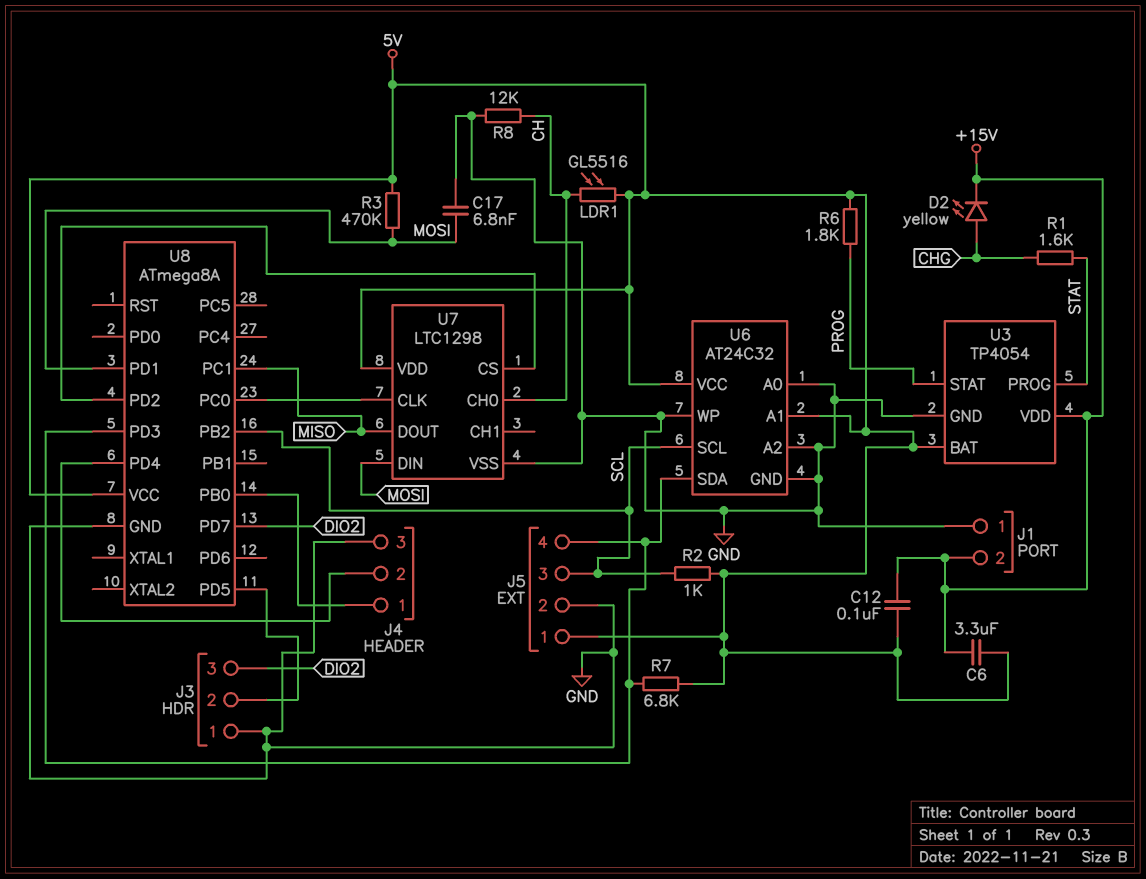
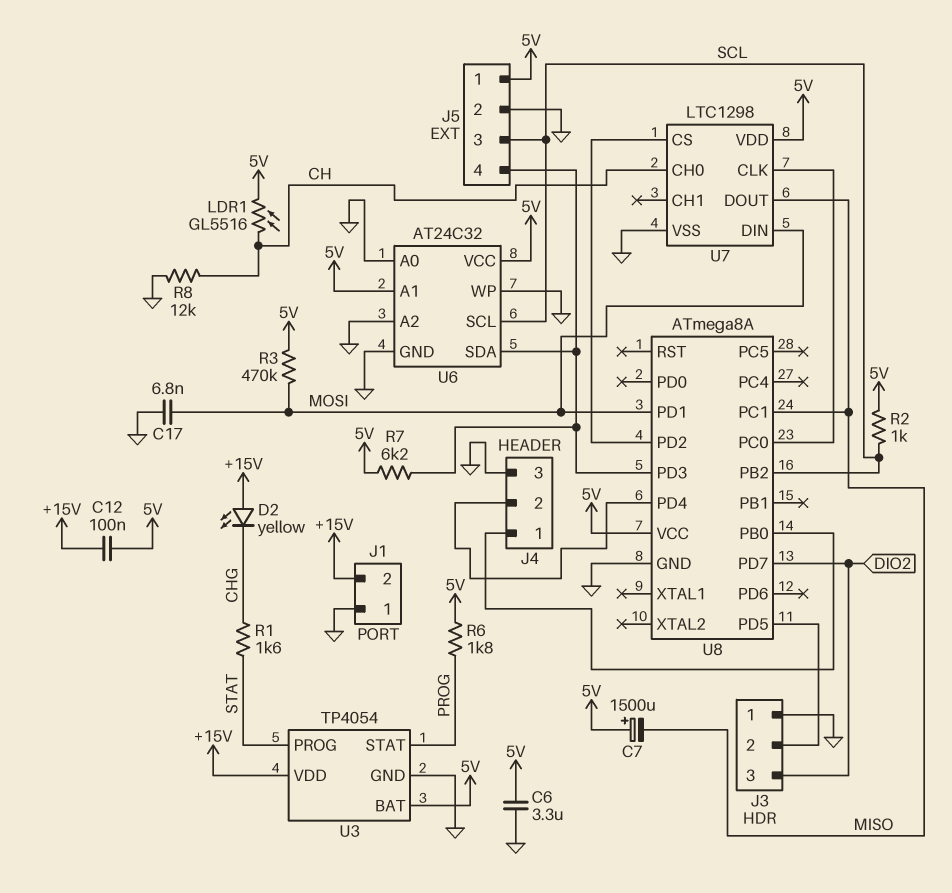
C6: 3.3uF (+15V, 5V) -> 3.3uF (5V, GND)
C7: none -> 1500uF (plus 5V, minus MISO)
D2: LED yellow (A CHG, K +15V) -> LED yellow (A +15V, K CHG)
R7: 6.8k (5V, J5/4) -> 6.2k (5V, J5/4)

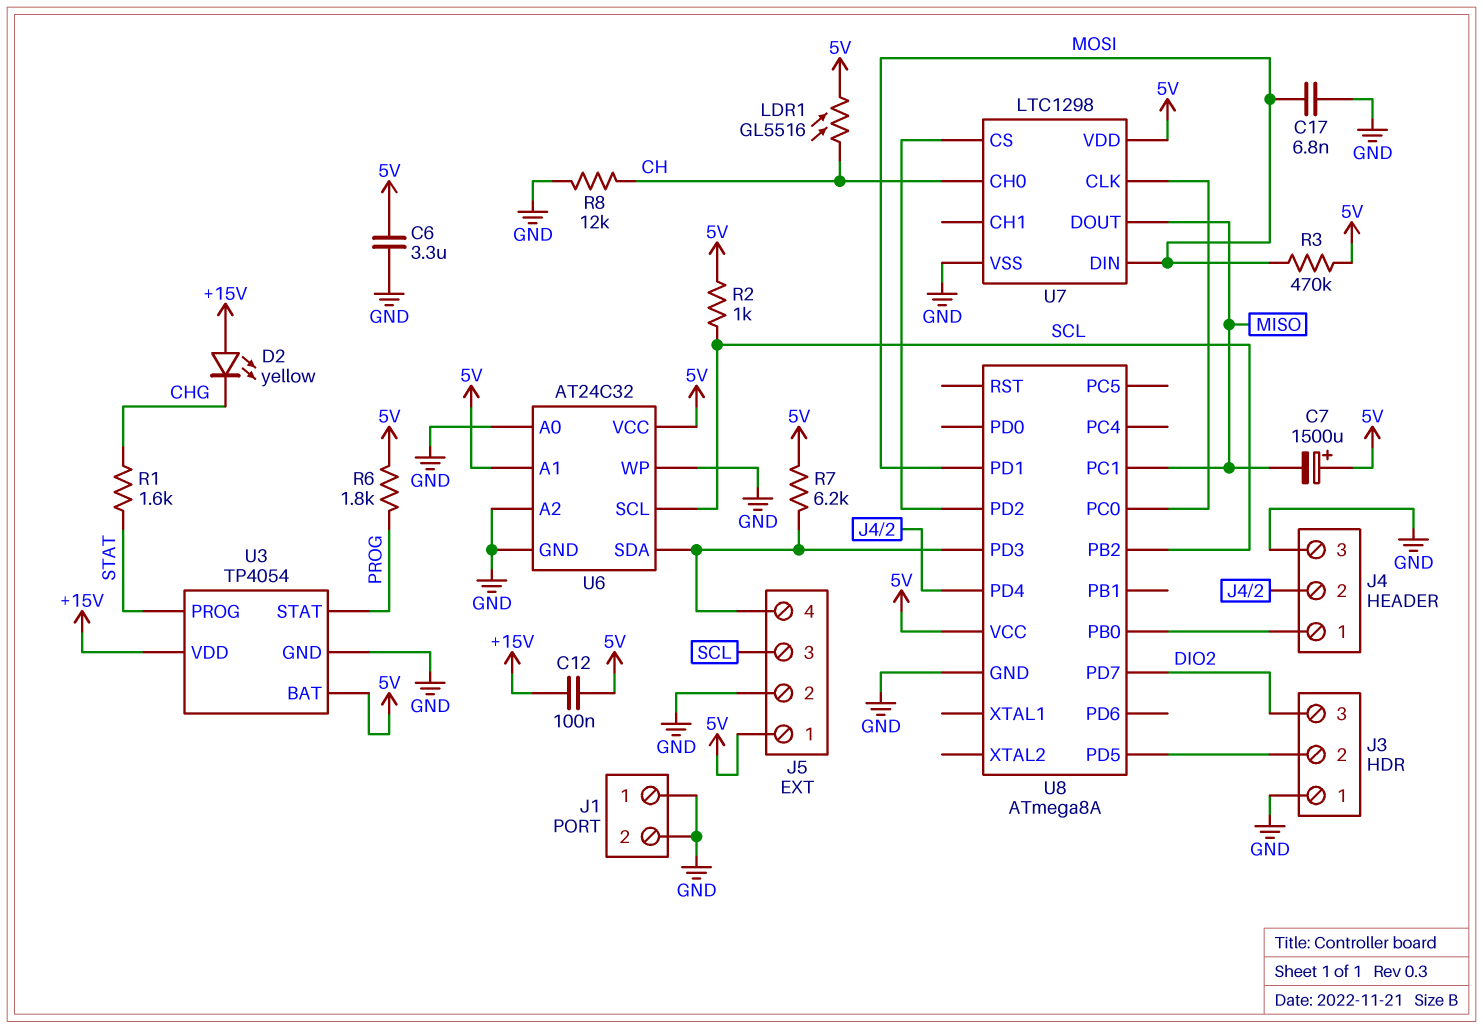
J1 pin 2: +15V -> GND

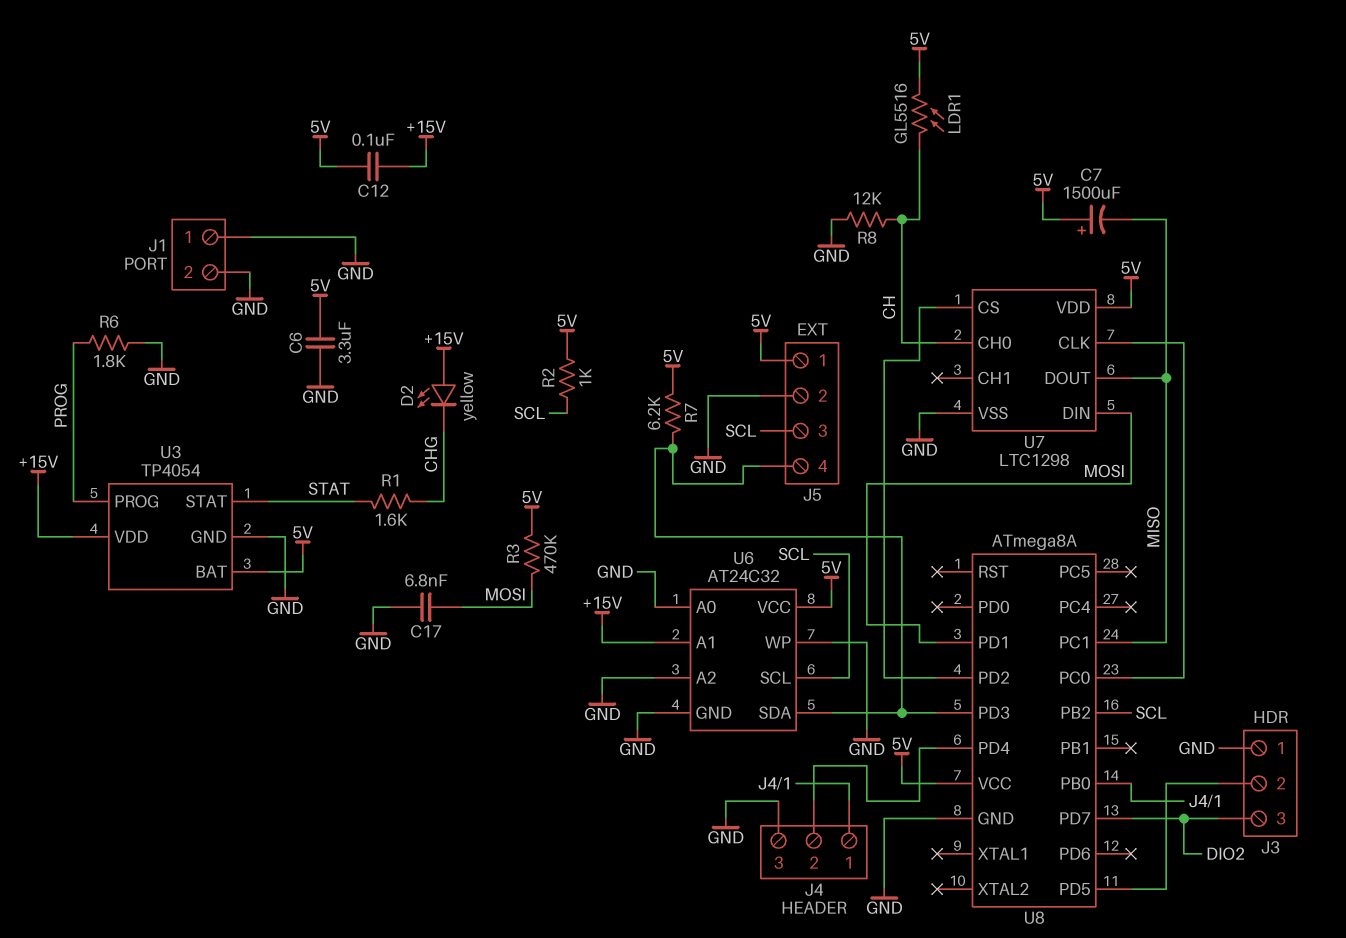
R6: 1.8k (5V, PROG) -> 1.8k (GND, PROG)
U3 pin PROG: STAT -> PROG
U3 pin STAT: PROG -> STAT
U6 pin A1: 5V -> +15V

